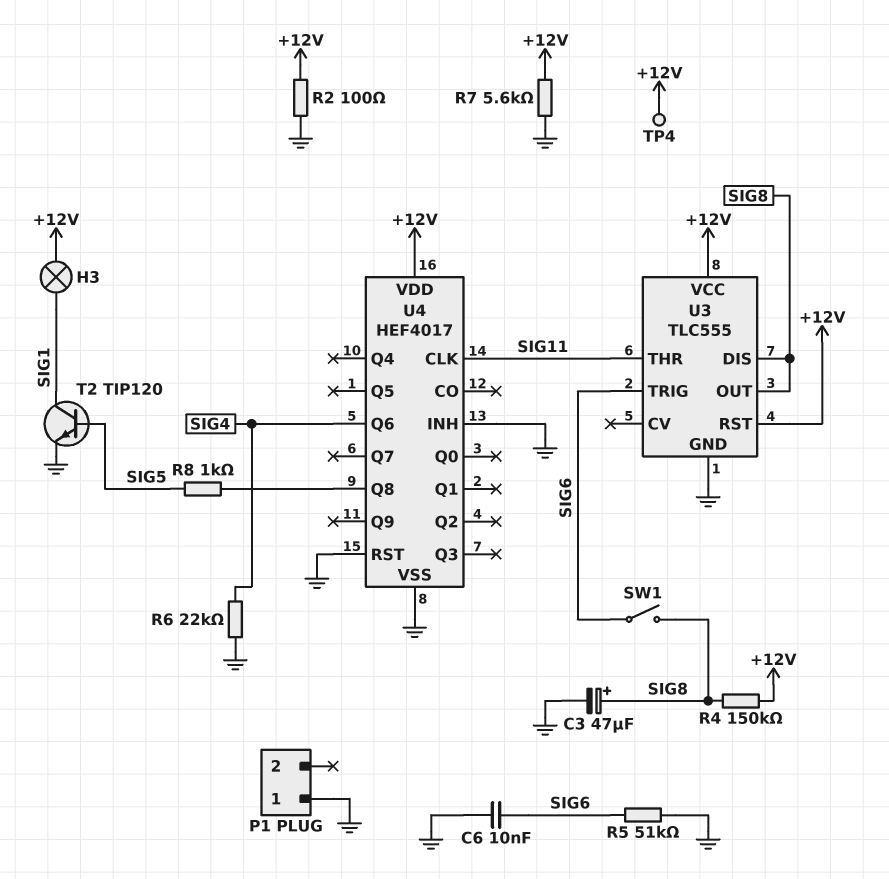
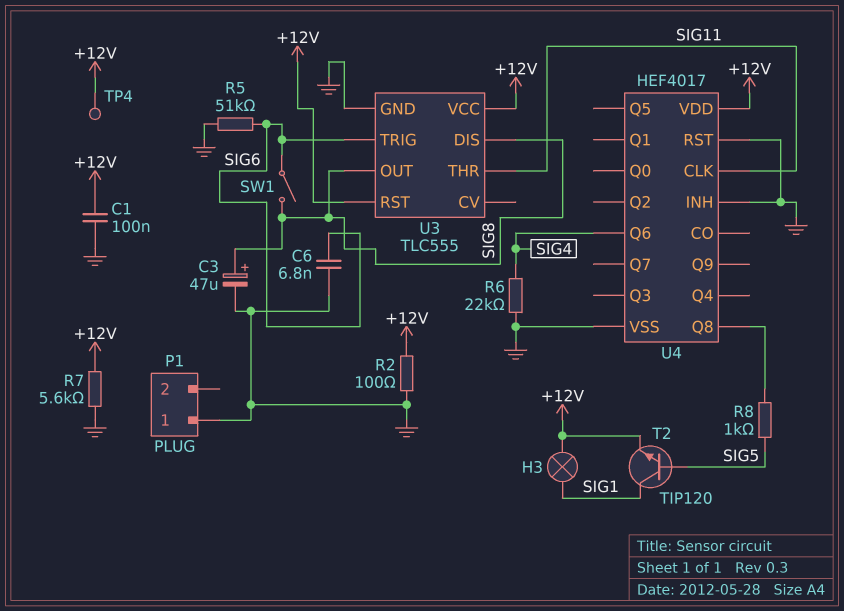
C1: none -> 100nF (+12V, GND)
C6: 10nF (GND, SIG6) -> 6.8nF (GND, SIG6)
R4: 150k (+12V, SIG8) -> none
T2: NPN TIP120 (B SIG5, C SIG1, E GND) -> NPN TIP120 (B SIG5, C SIG1, E +12V)

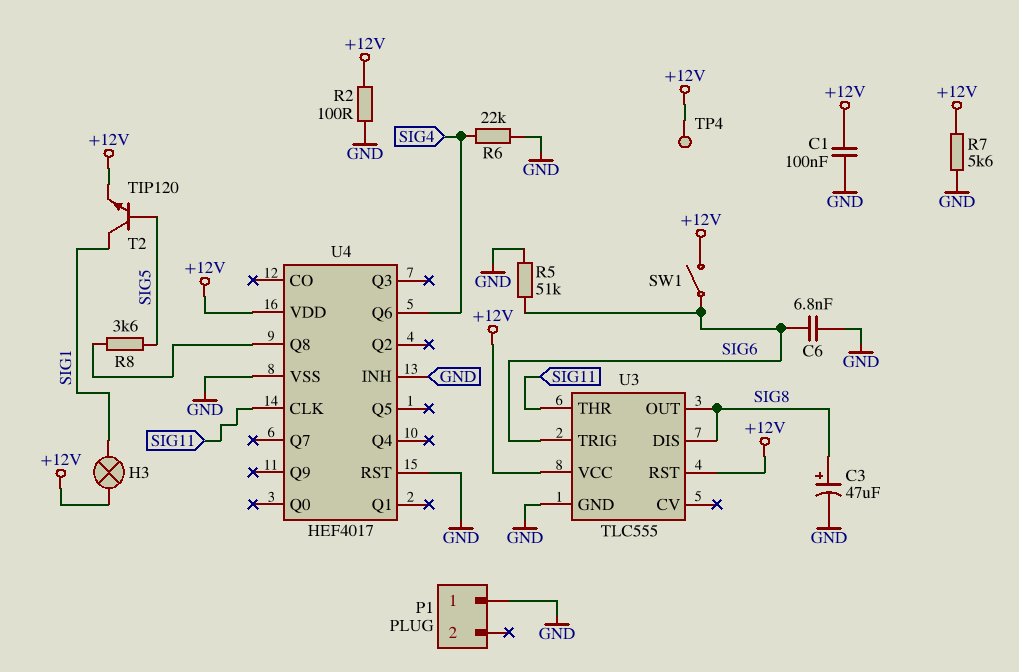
R8: 1k (SIG5, U4/Q8) -> 3.6k (SIG5, U4/Q8)
SW1: switch (SIG6, SIG8) -> switch (+12V, SIG6)

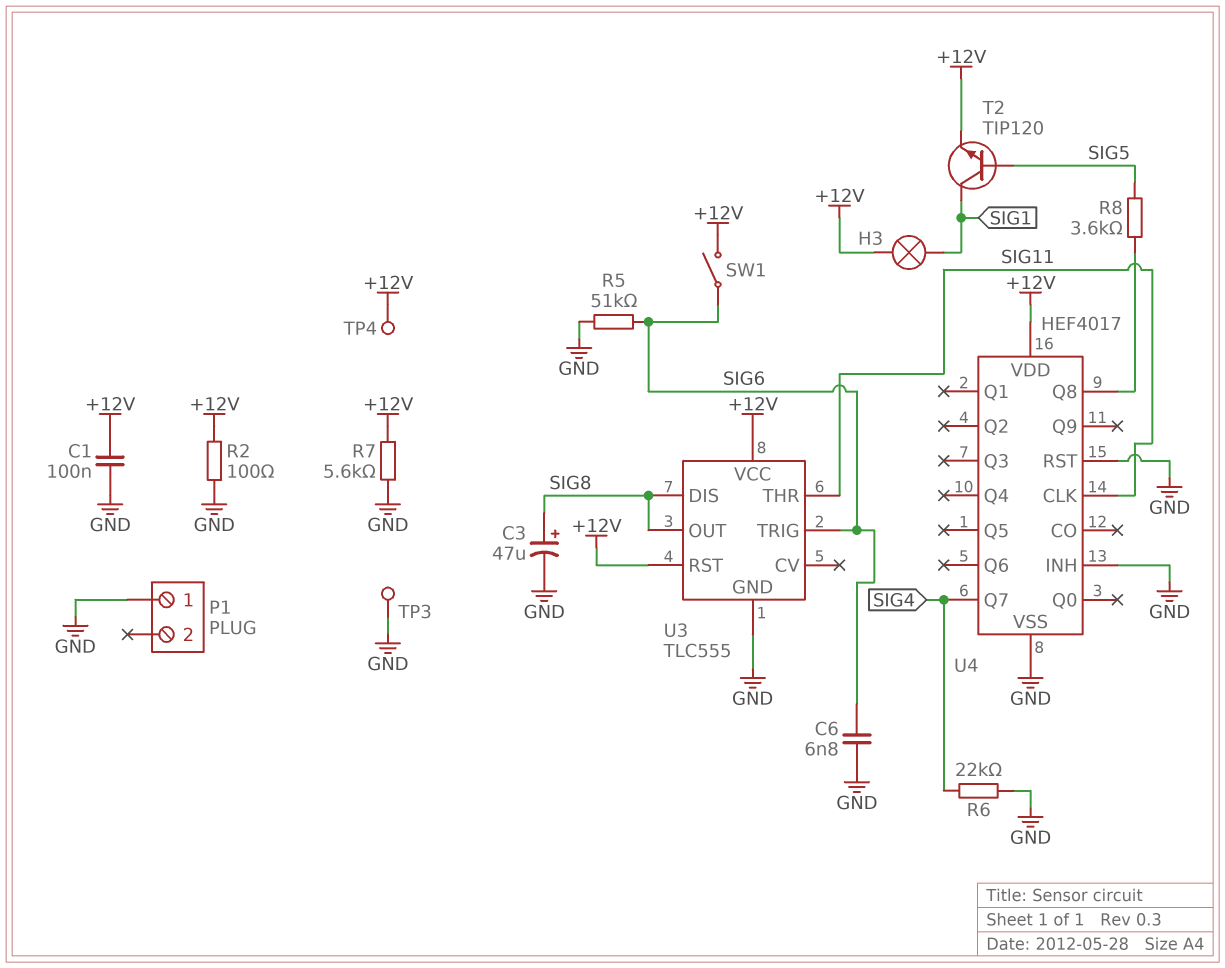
TP3: none -> test point (GND)
U4 pin Q6: SIG4 -> none
U4 pin Q7: none -> SIG4

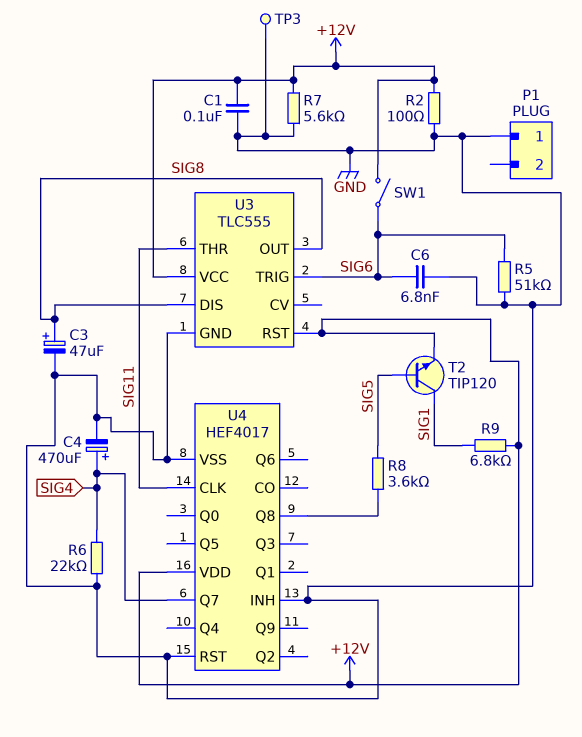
C4: none -> 470uF (plus SIG4, minus GND)
H3: lamp (+12V, SIG1) -> none
R9: none -> 6.8k (+12V, SIG1)
TP4: test point (+12V) -> none

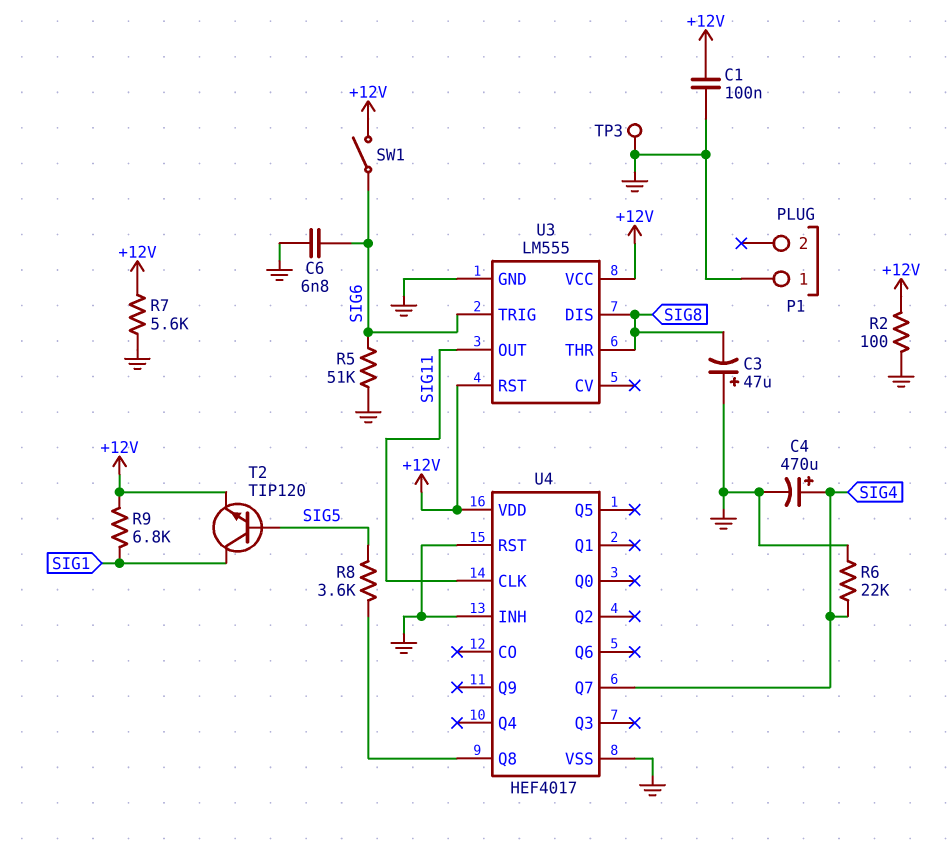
C3: 47uF (plus SIG8, minus GND) -> 47uF (plus GND, minus SIG8)
U3: TLC555 -> LM555
U3 pin OUT: SIG8 -> SIG11
U3 pin THR: SIG11 -> SIG8

